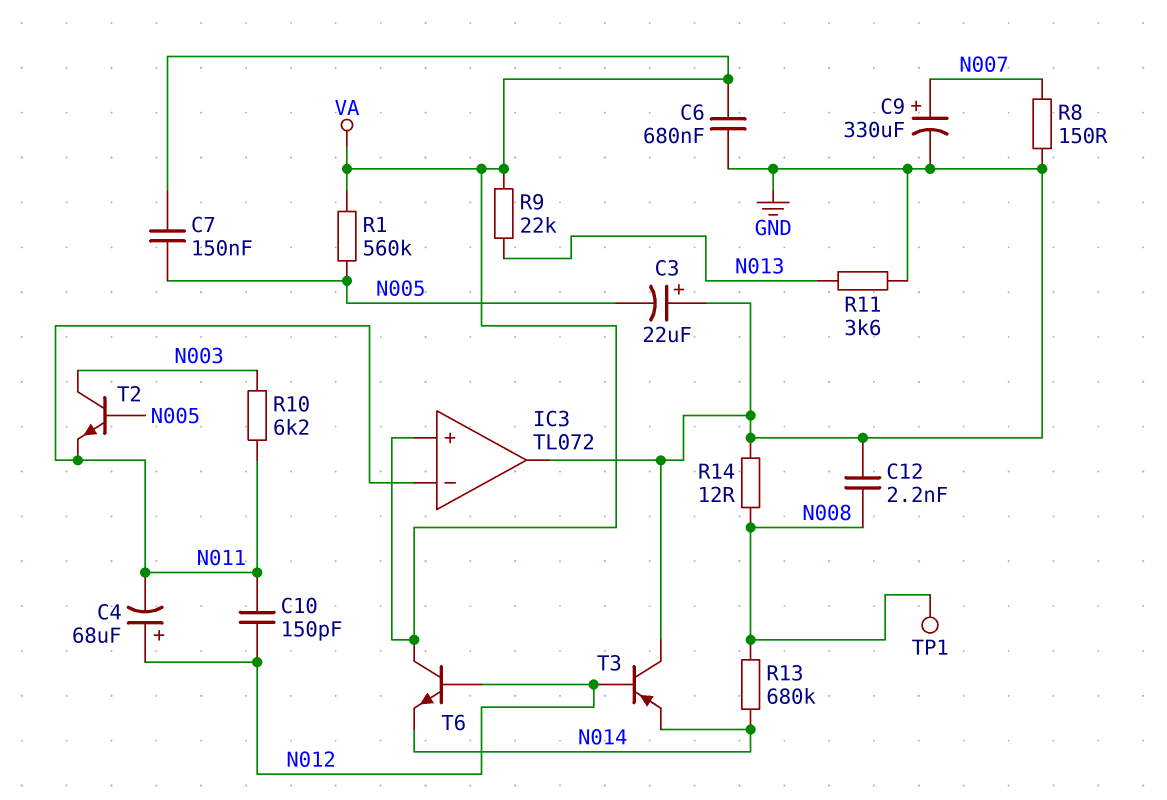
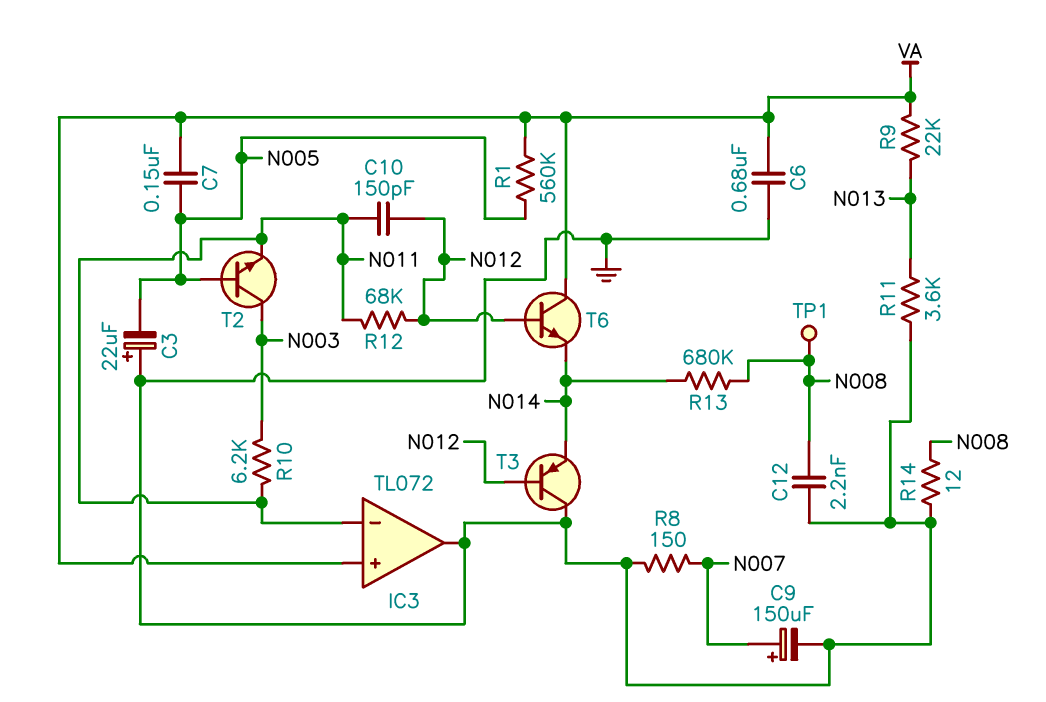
C4: 68uF (plus N012, minus N011) -> none
C9: 330uF (plus N007, minus GND) -> 150uF (plus N007, minus GND)
R12: none -> 68k (N011, N012)

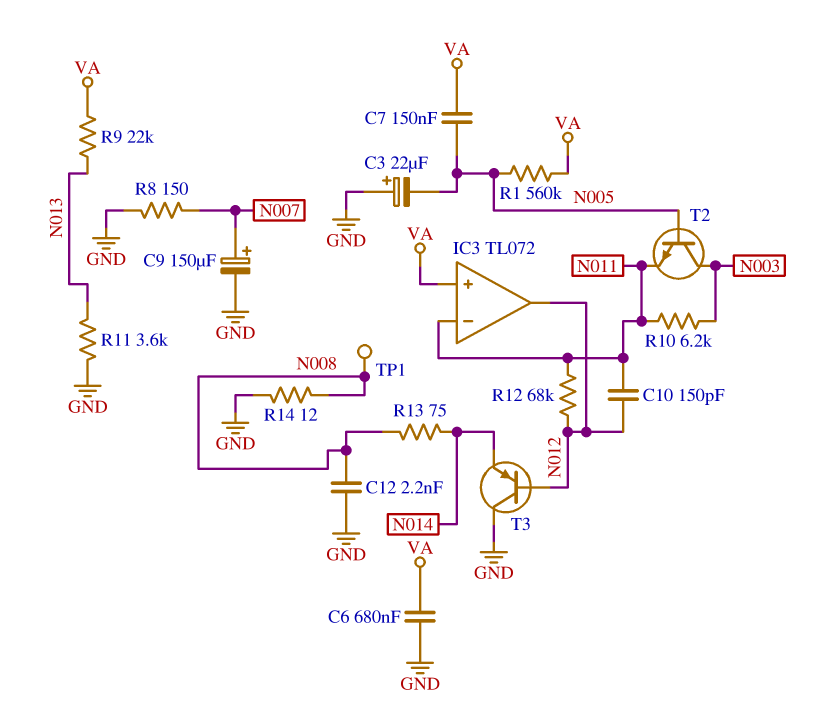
IC3 pin out: GND -> N012
R13: 680k (N008, N014) -> 75 (N008, N014)
T6: NPN (B N012, C VA, E N014) -> none

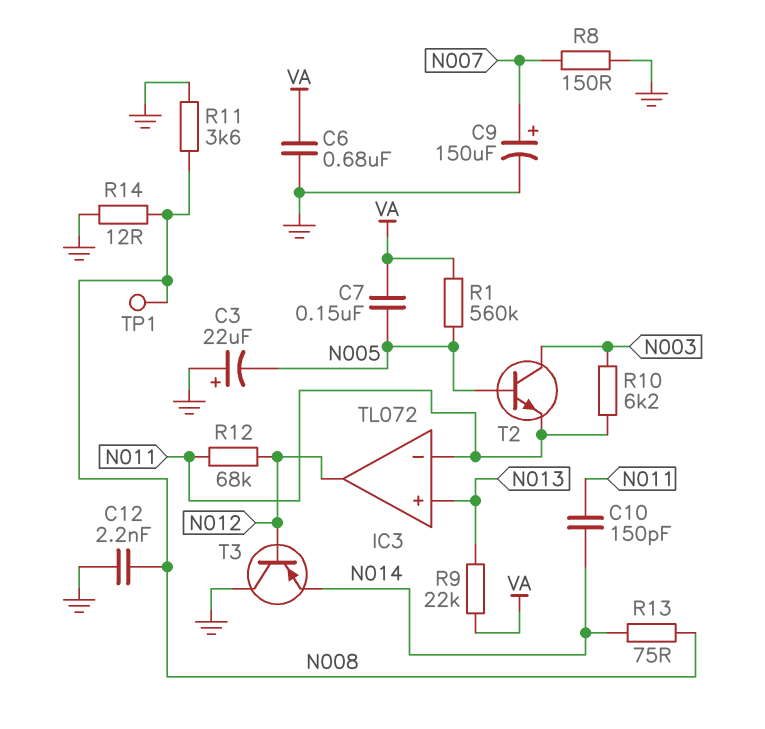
C10: 150pF (N011, N012) -> 150pF (N011, N014)
IC3 pin in+: VA -> N013
R11: 3.6k (GND, N013) -> 3.6k (GND, N008)

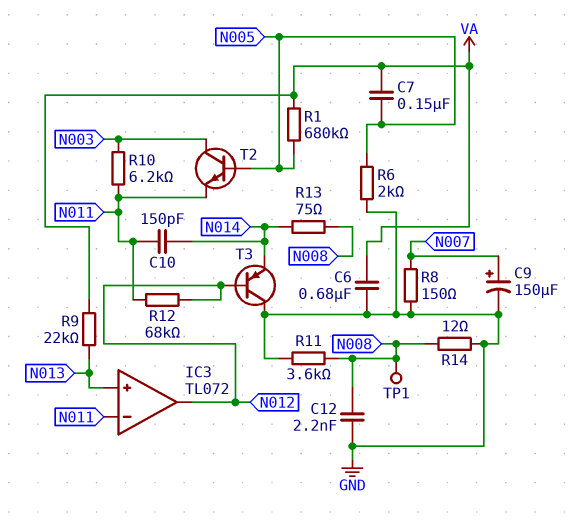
C3: 22uF (plus GND, minus N005) -> none
R1: 560k (N005, VA) -> 680k (N005, VA)
R6: none -> 2k (GND, N005)

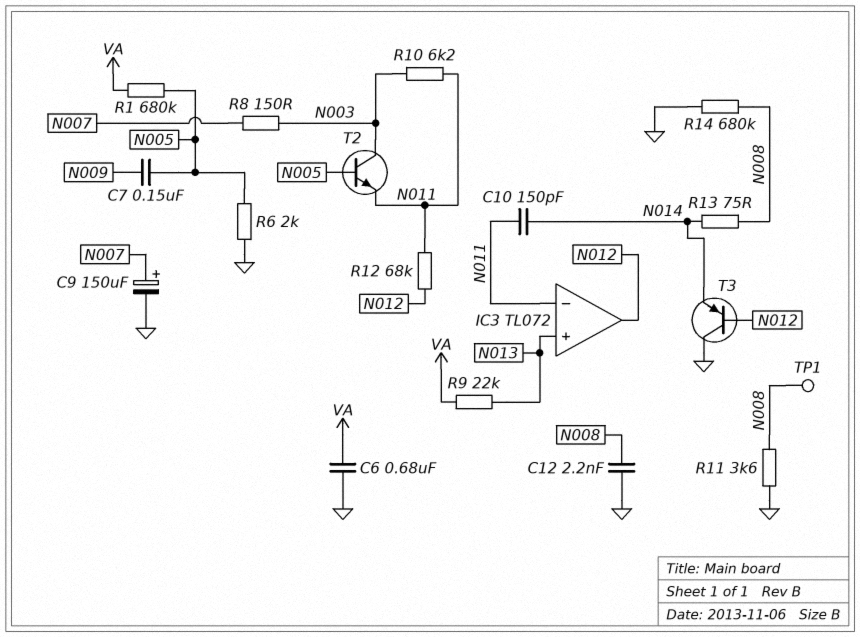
C7: 150nF (N005, VA) -> 150nF (N005, N009)
R8: 150 (GND, N007) -> 150 (N003, N007)
R14: 12 (GND, N008) -> 680k (GND, N008)

